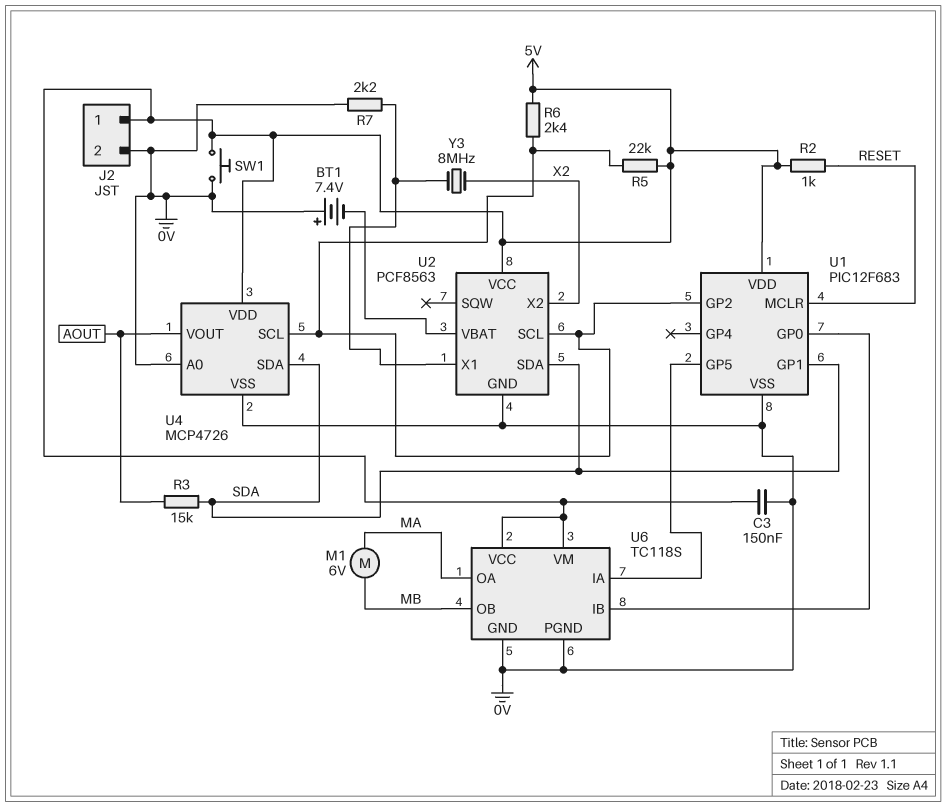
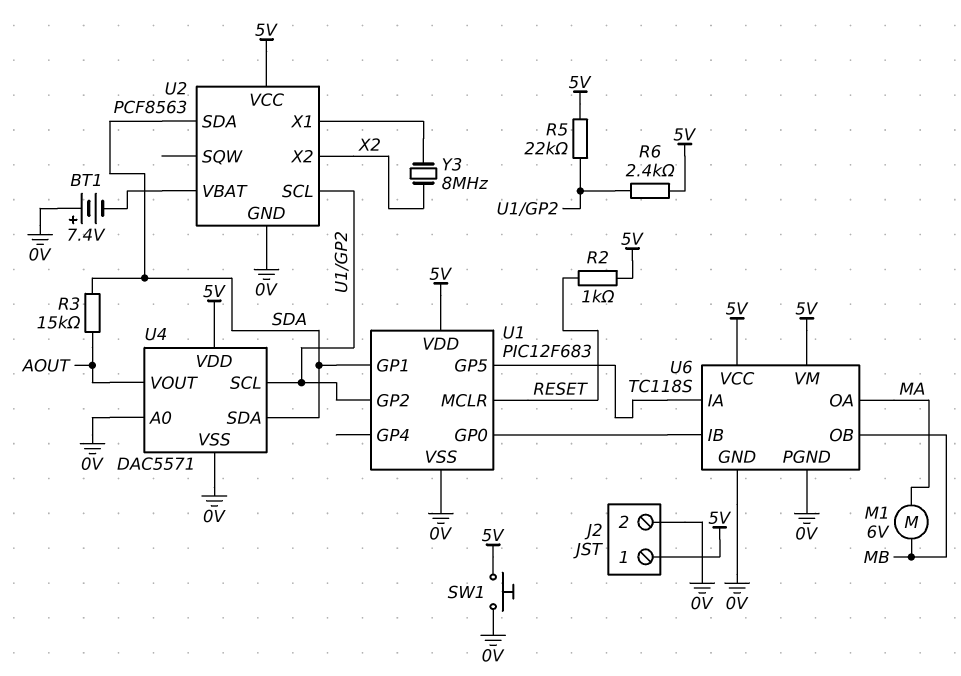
C3: 150nF (0V, 5V) -> none
R7: 2.2k (0V, U2/X1) -> none
U4: MCP4726 -> DAC5571

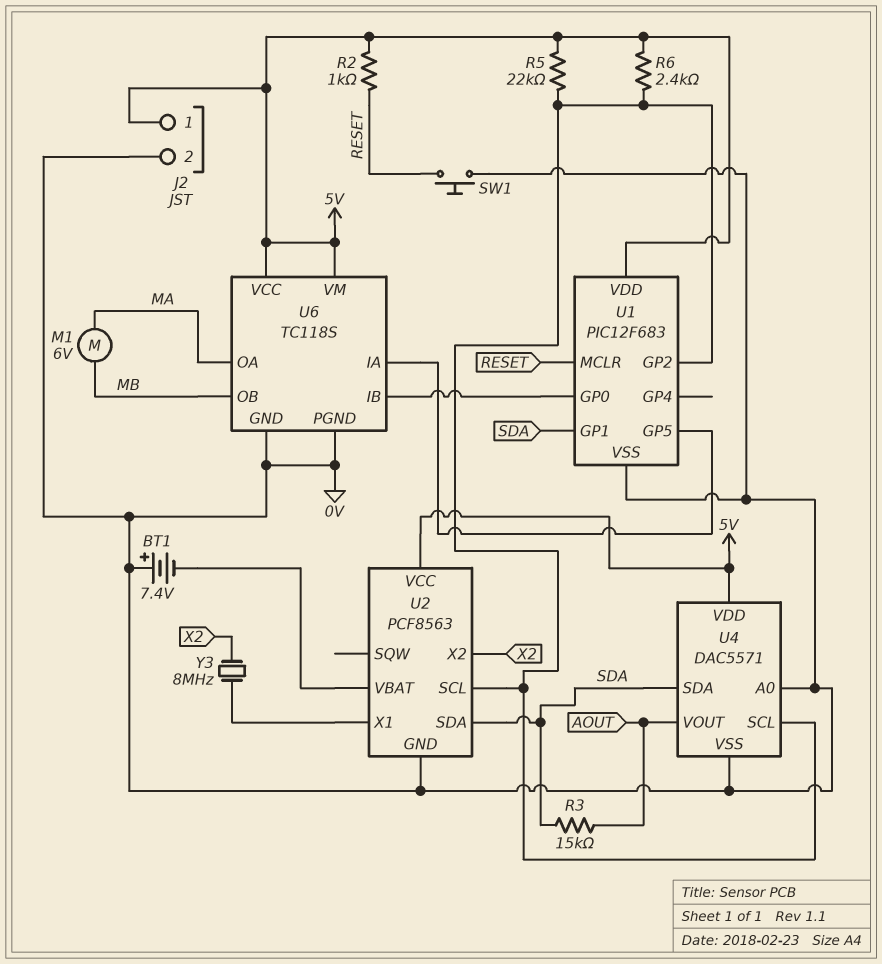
SW1: button (0V, 5V) -> button (0V, RESET)

